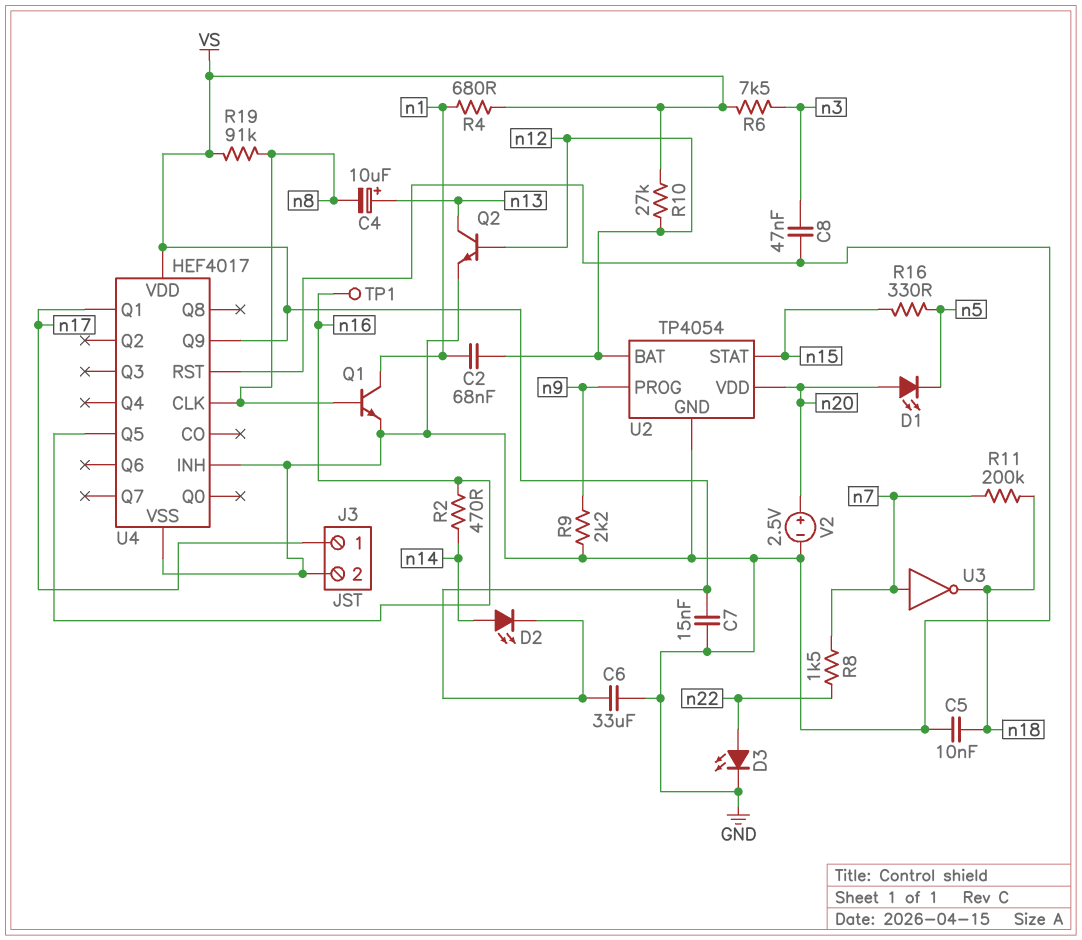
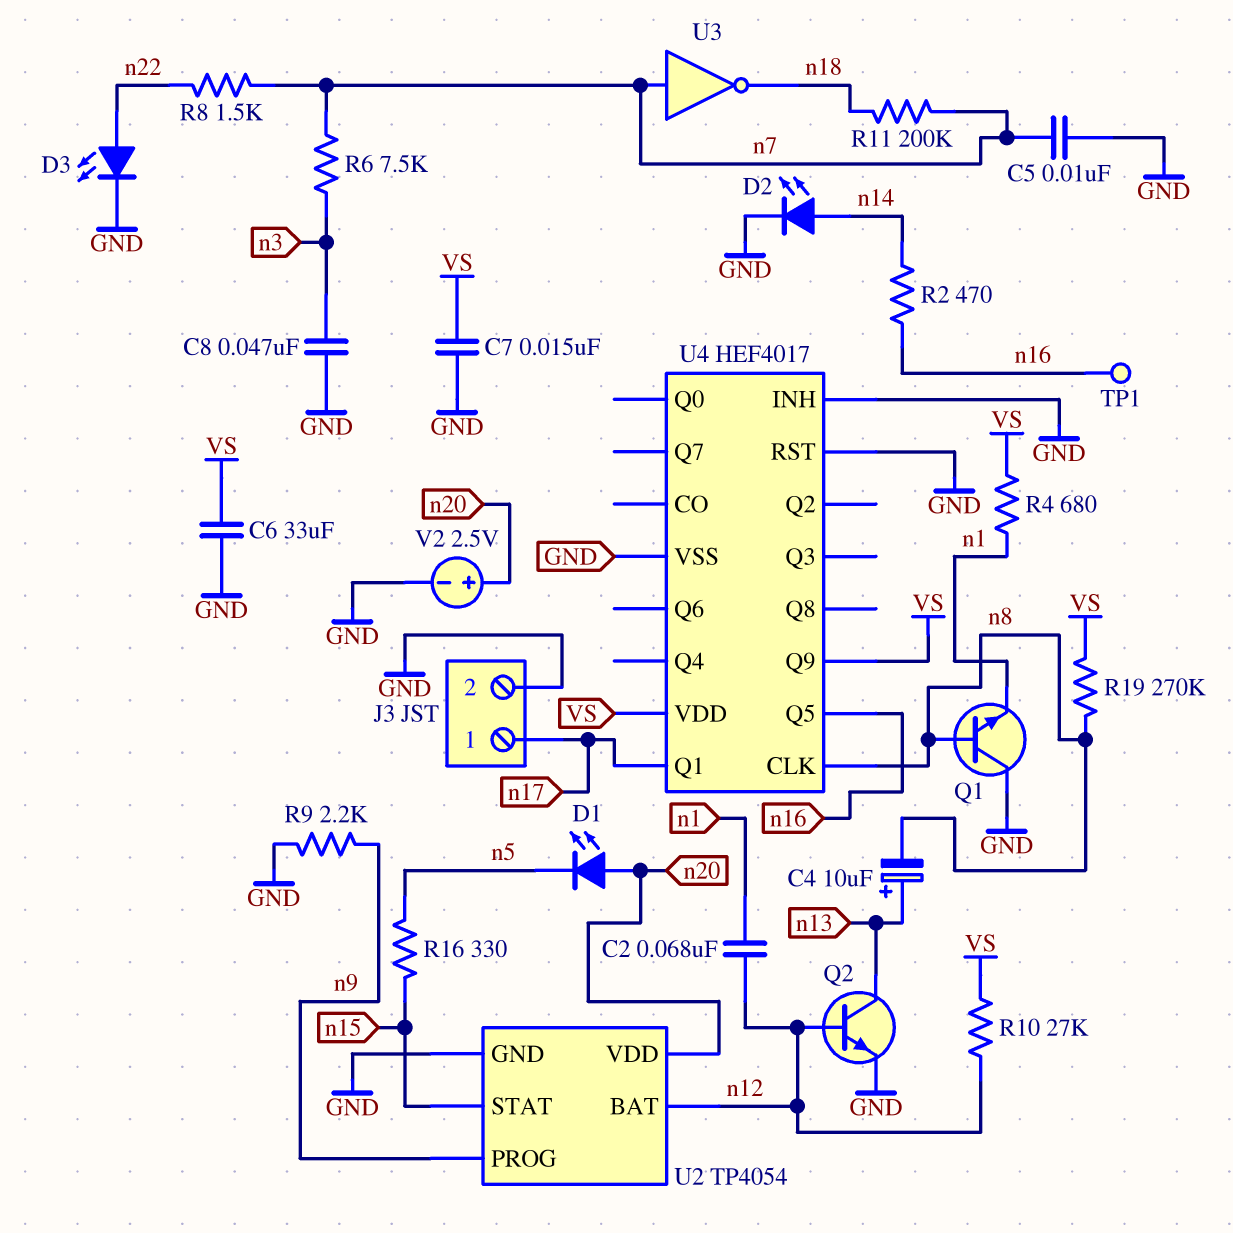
C5: 10nF (GND, n18) -> 10nF (GND, n7)
D2: LED (A n14, K VS) -> LED (A n14, K GND)
Q1: NPN (B n8, C n1, E GND) -> NPN (B n8, C GND, E n1)
R6: 7.5k (VS, n3) -> 7.5k (n3, n7)
R19: 91k (VS, n8) -> 270k (VS, n8)

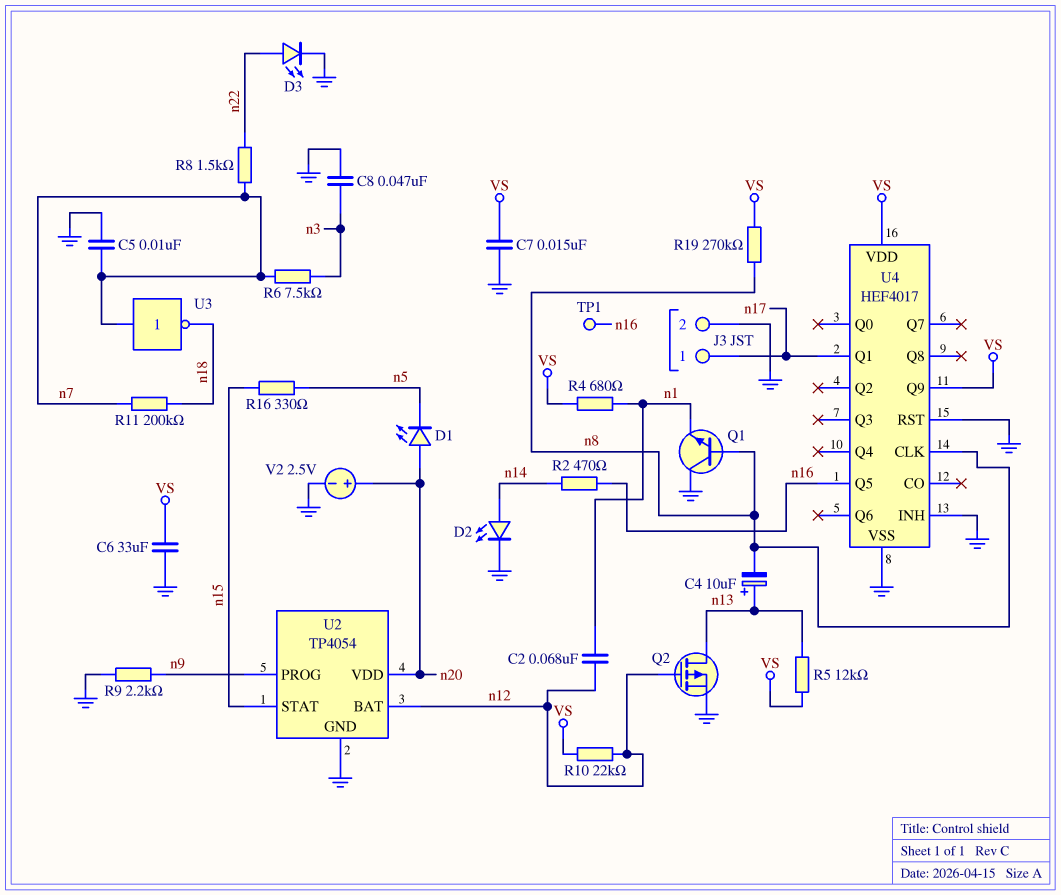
Q2: NPN (B n12, C n13, E GND) -> PMOS (G n12, D n13, S GND)
R5: none -> 12k (VS, n13)
R10: 27k (VS, n12) -> 22k (VS, n12)

